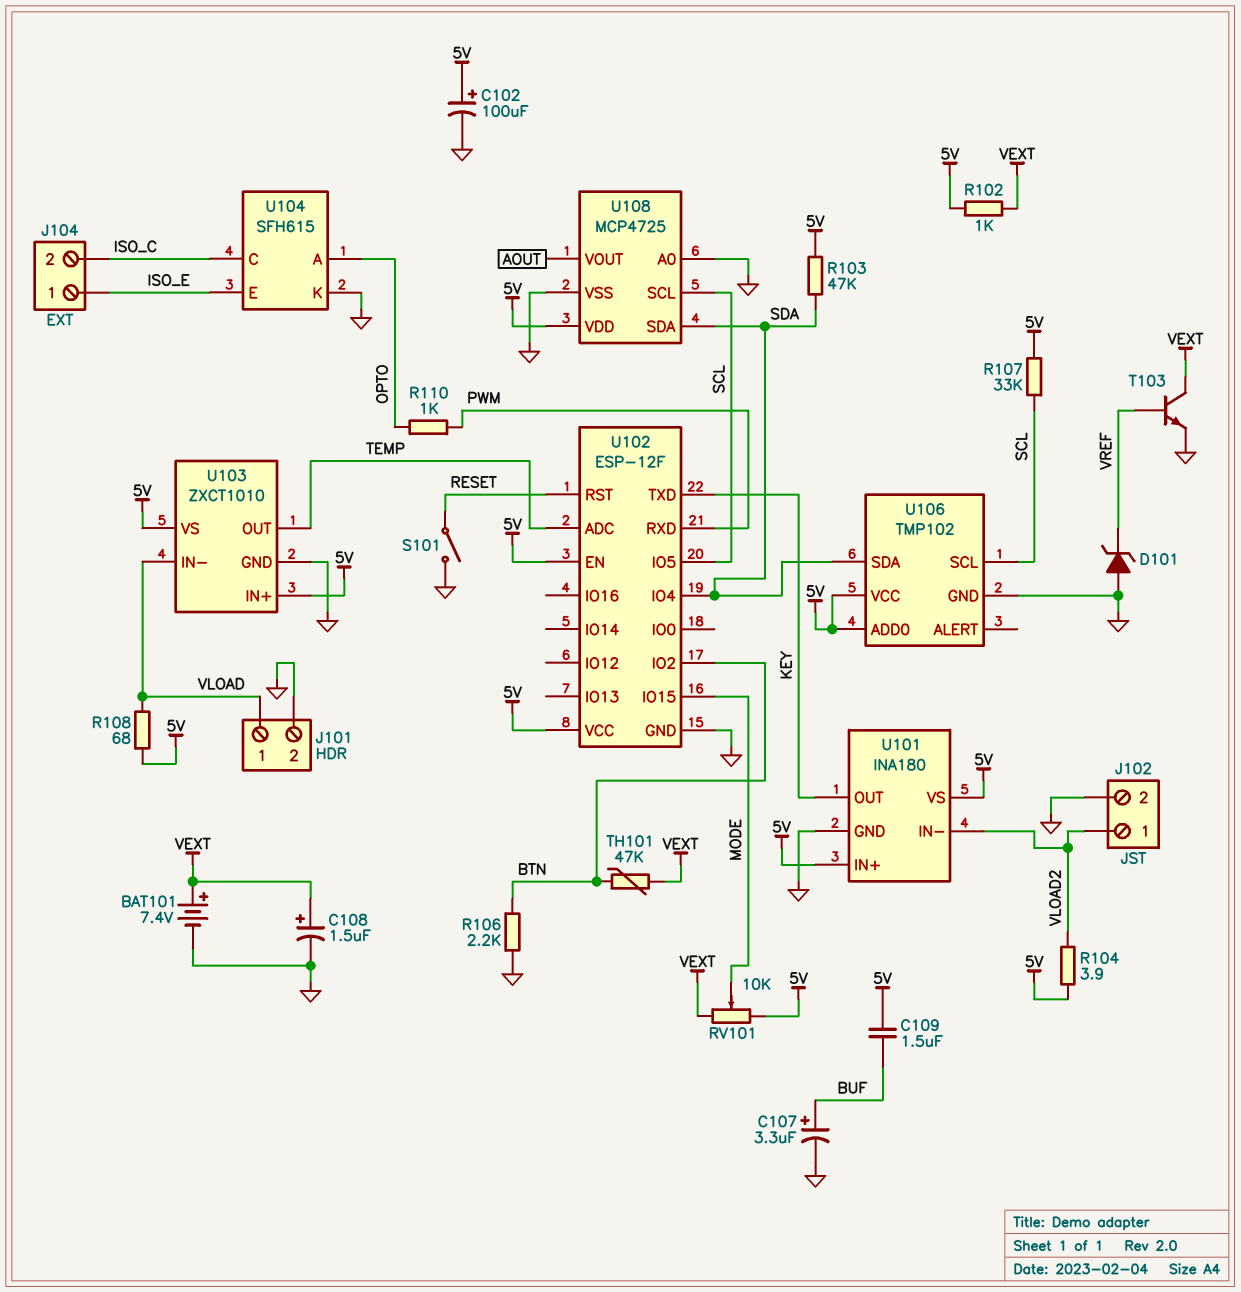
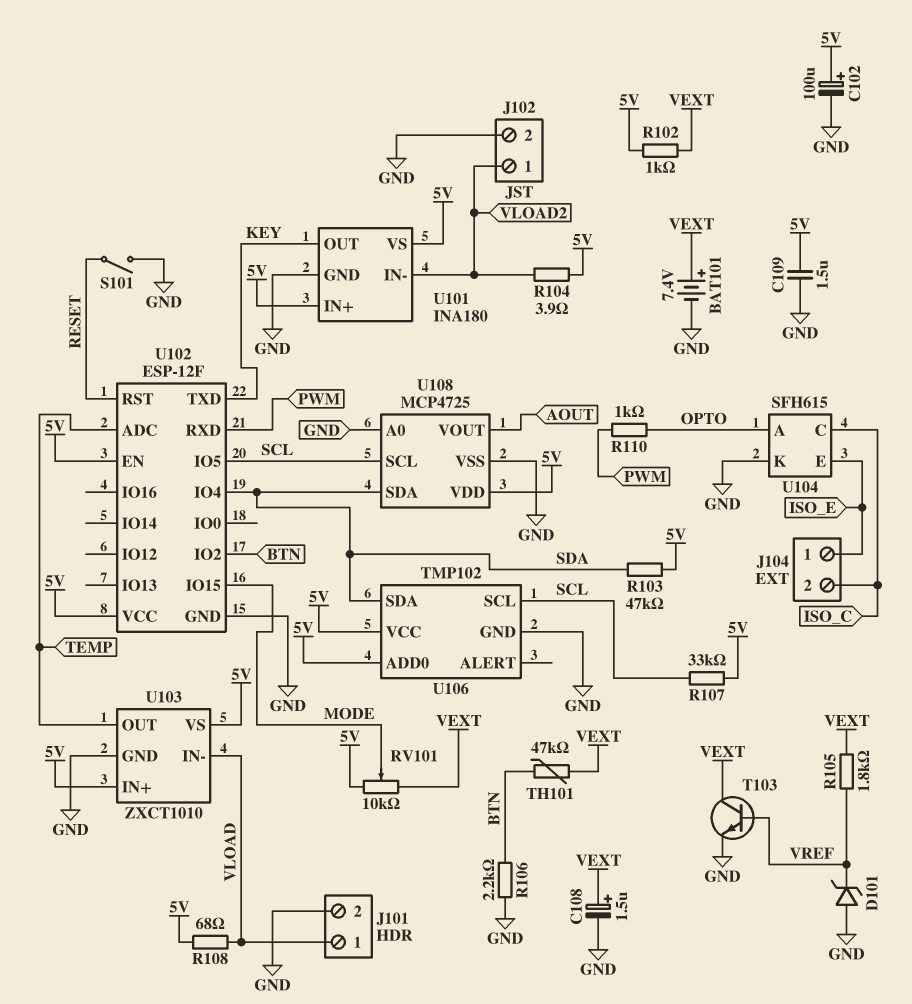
C107: 3.3uF (plus BUF, minus GND) -> none
C109: 1.5uF (5V, BUF) -> 1.5uF (5V, GND)
R105: none -> 1.8k (VEXT, VREF)

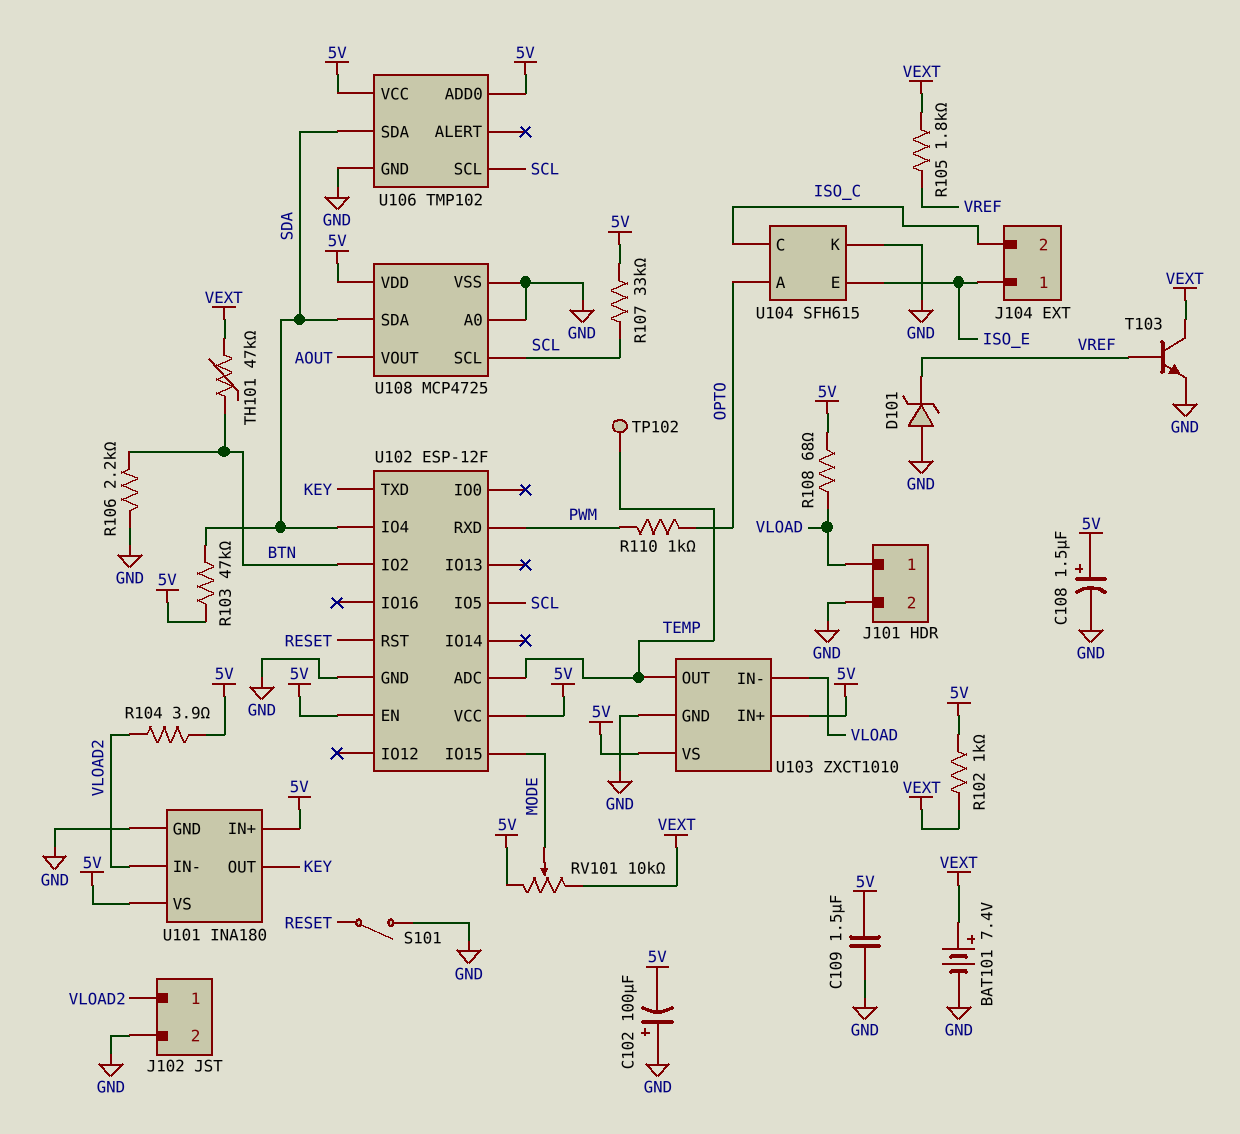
C102: 100uF (plus 5V, minus GND) -> 100uF (plus GND, minus 5V)
C108: 1.5uF (plus VEXT, minus GND) -> 1.5uF (plus 5V, minus GND)
TP102: none -> test point (TEMP)

